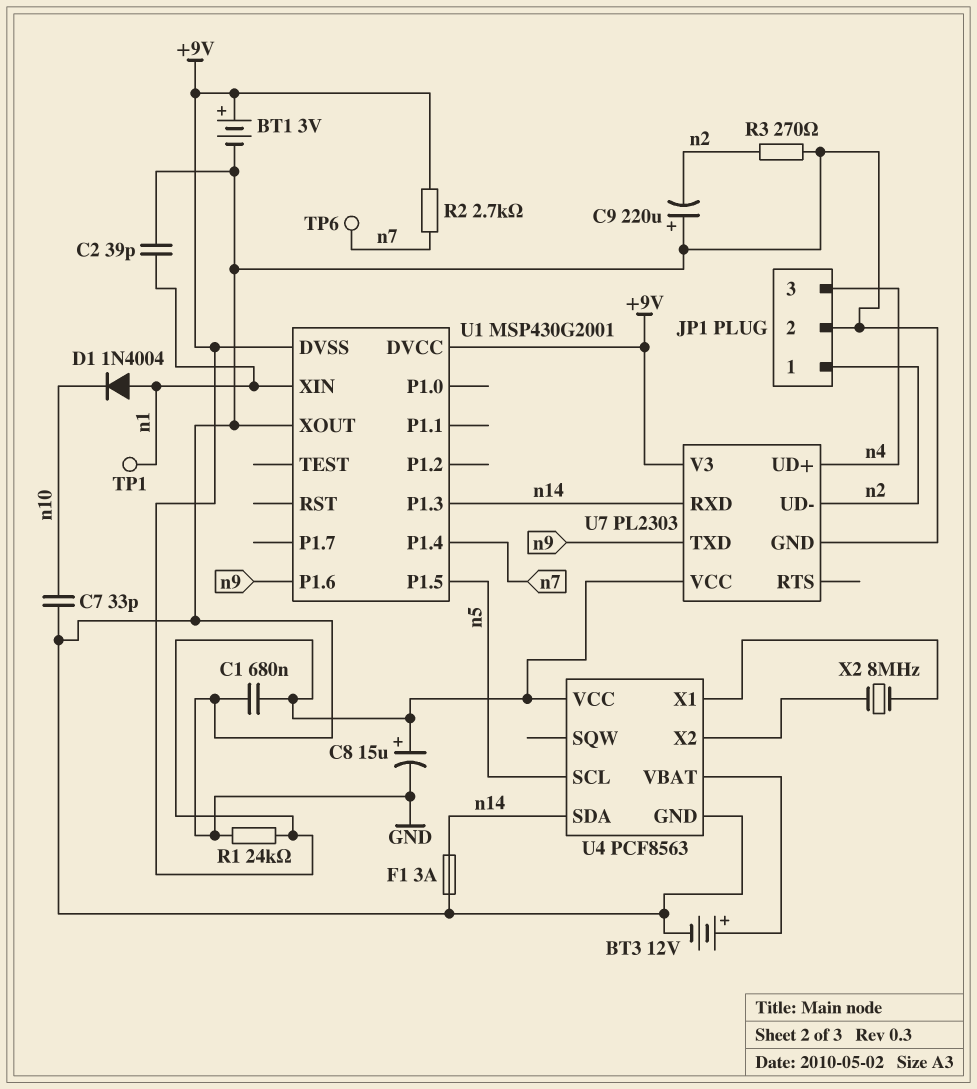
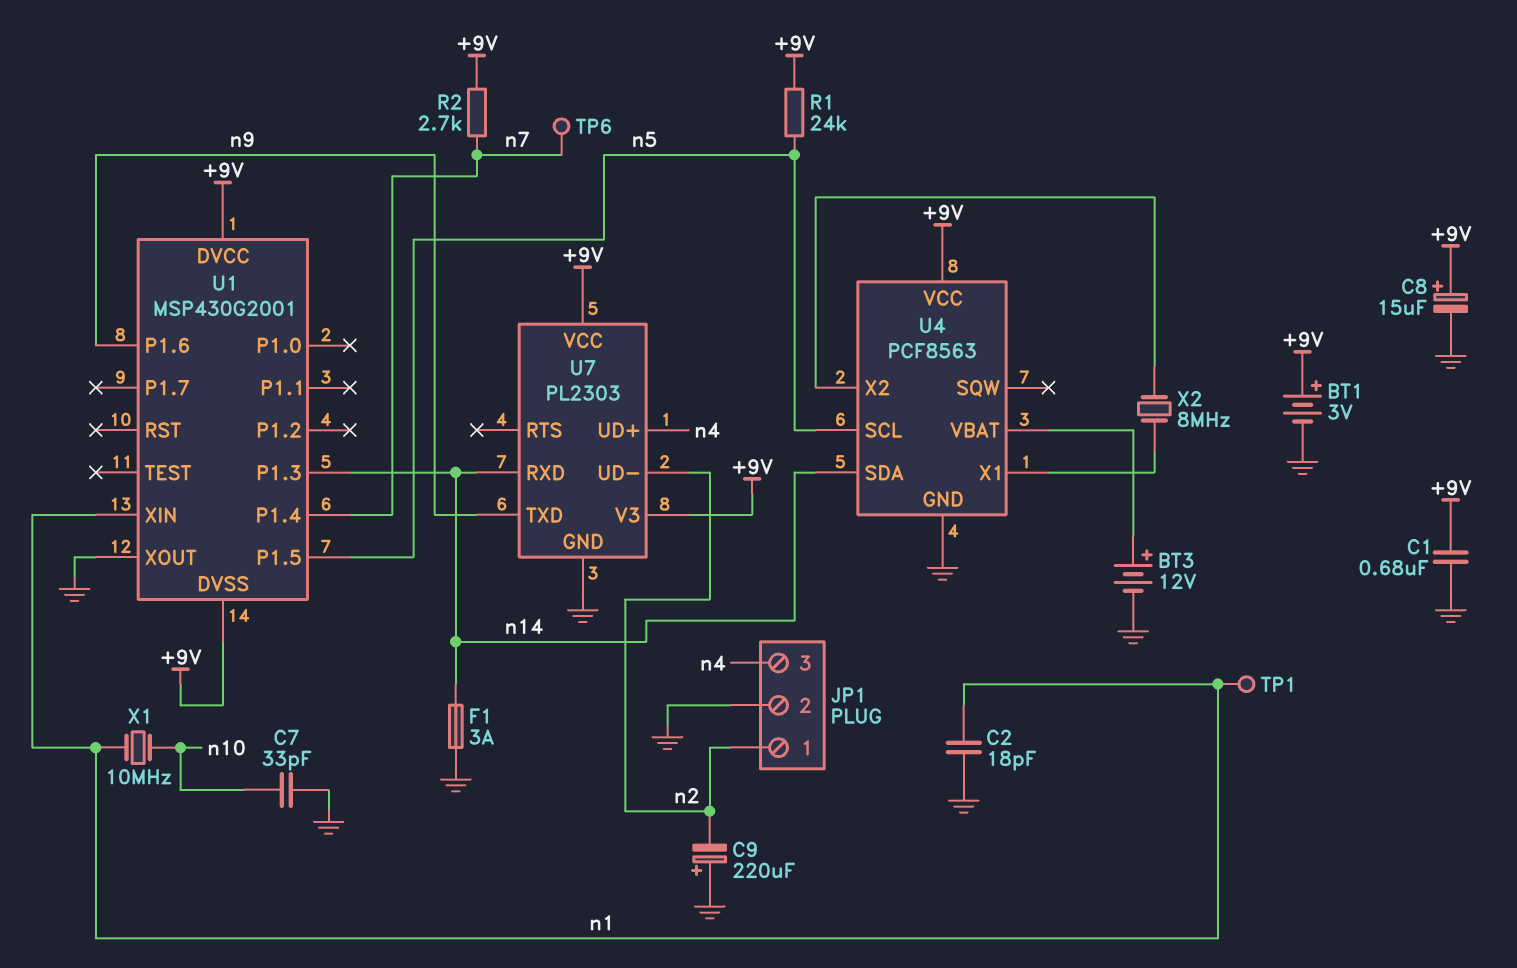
C2: 39pF (GND, n1) -> 18pF (GND, n1)
D1: diode 1N4004 (A n1, K n10) -> none
R1: 24k (+9V, GND) -> 24k (+9V, n5)
R3: 270 (GND, n2) -> none
X1: none -> 10MHz (n1, n10)

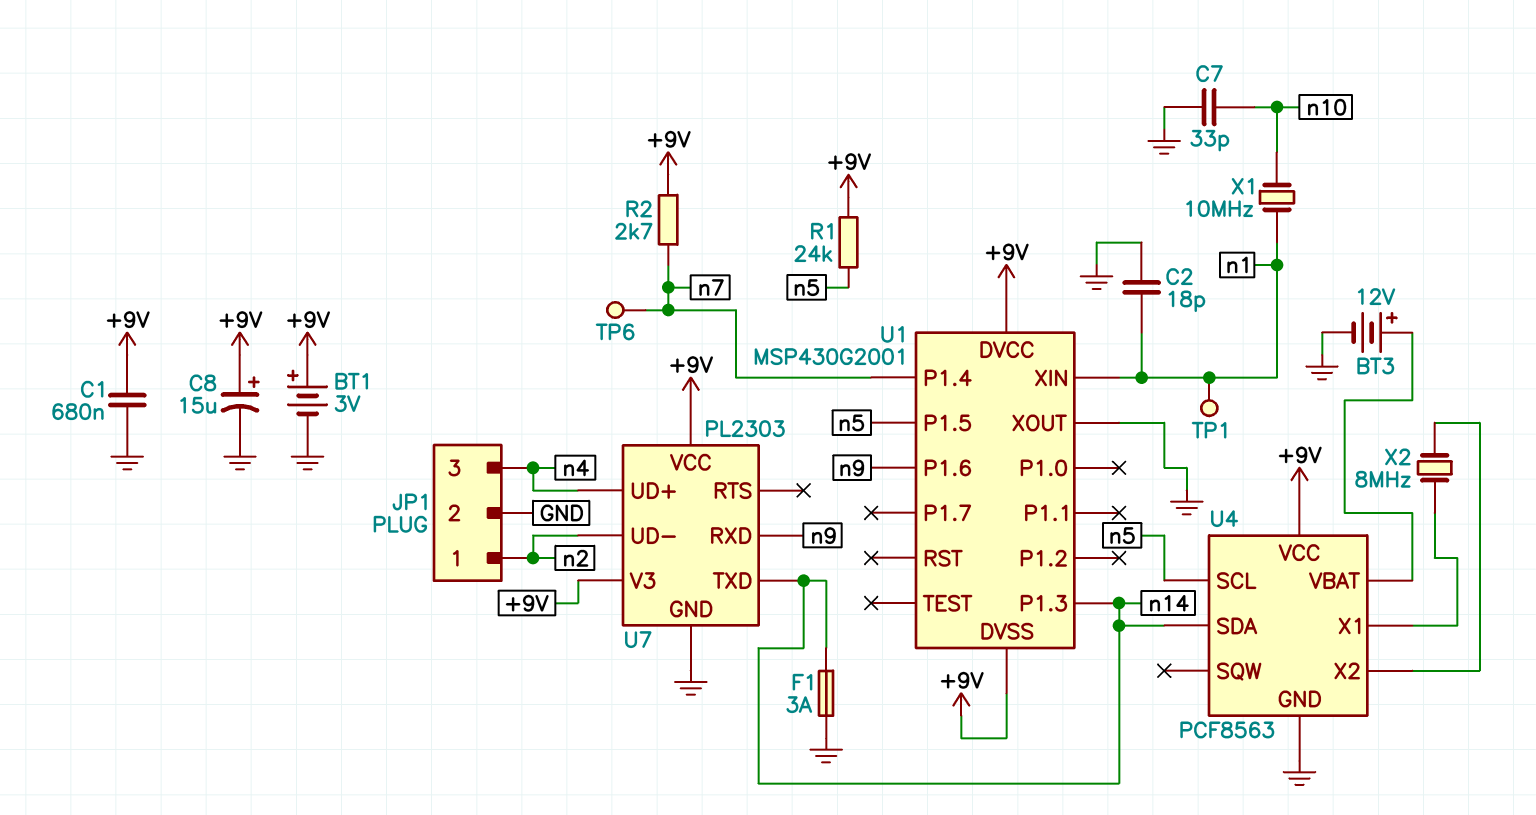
C9: 220uF (plus GND, minus n2) -> none
U7 pin RXD: n14 -> n9
U7 pin TXD: n9 -> n14

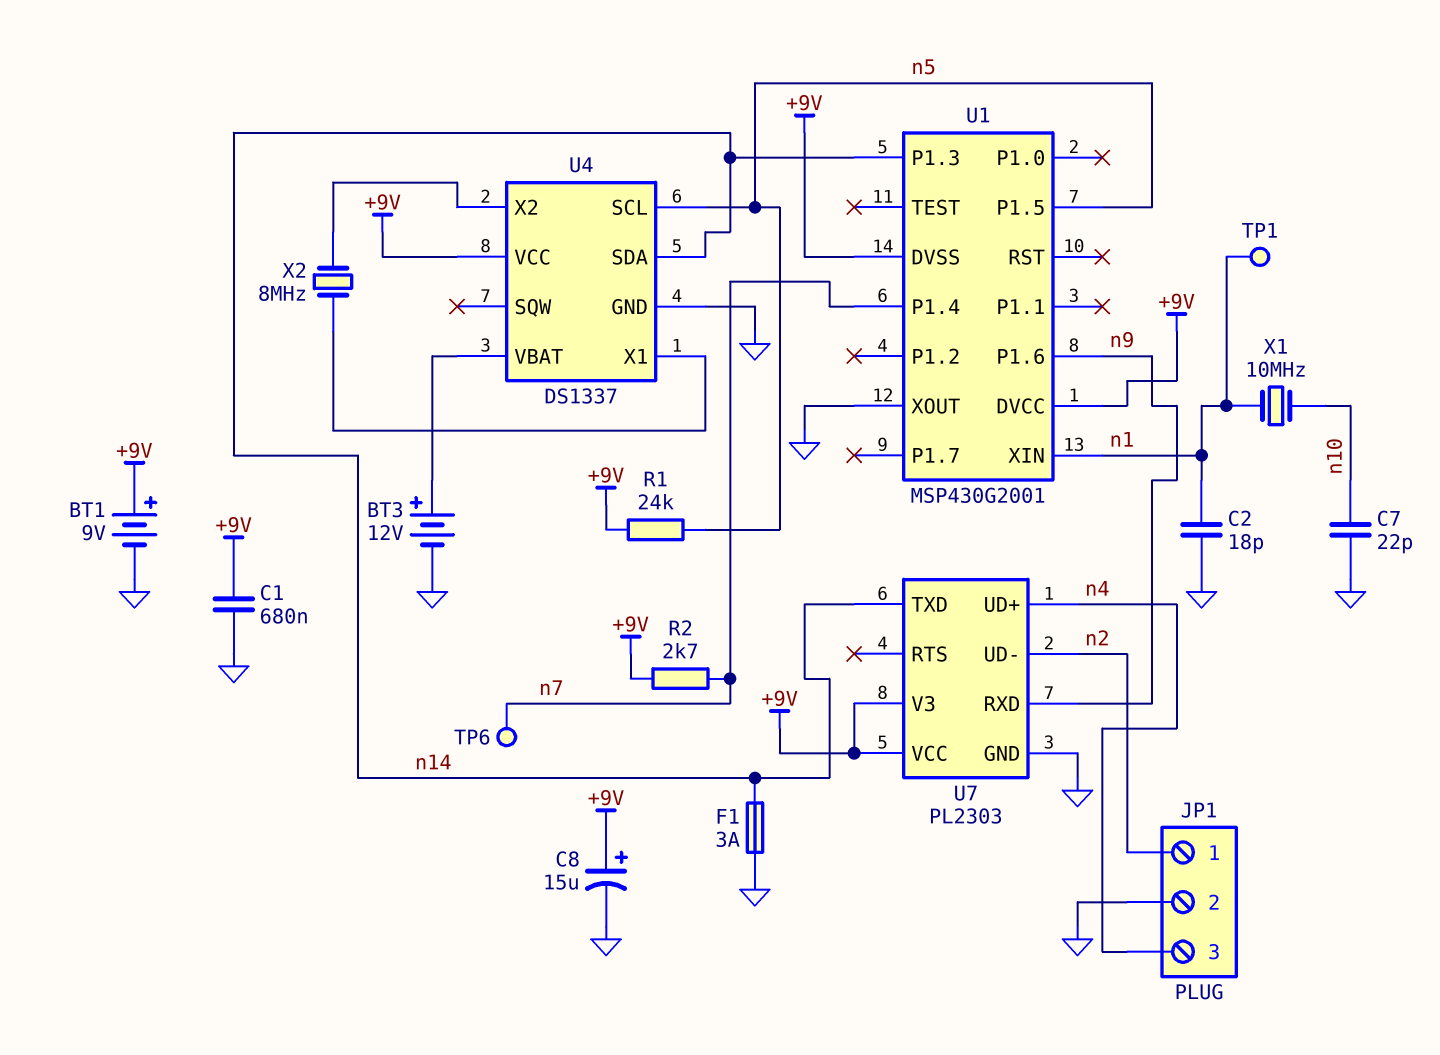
BT1: 3V (plus +9V, minus GND) -> 9V (plus +9V, minus GND)
C7: 33pF (GND, n10) -> 22pF (GND, n10)
U4: PCF8563 -> DS1337

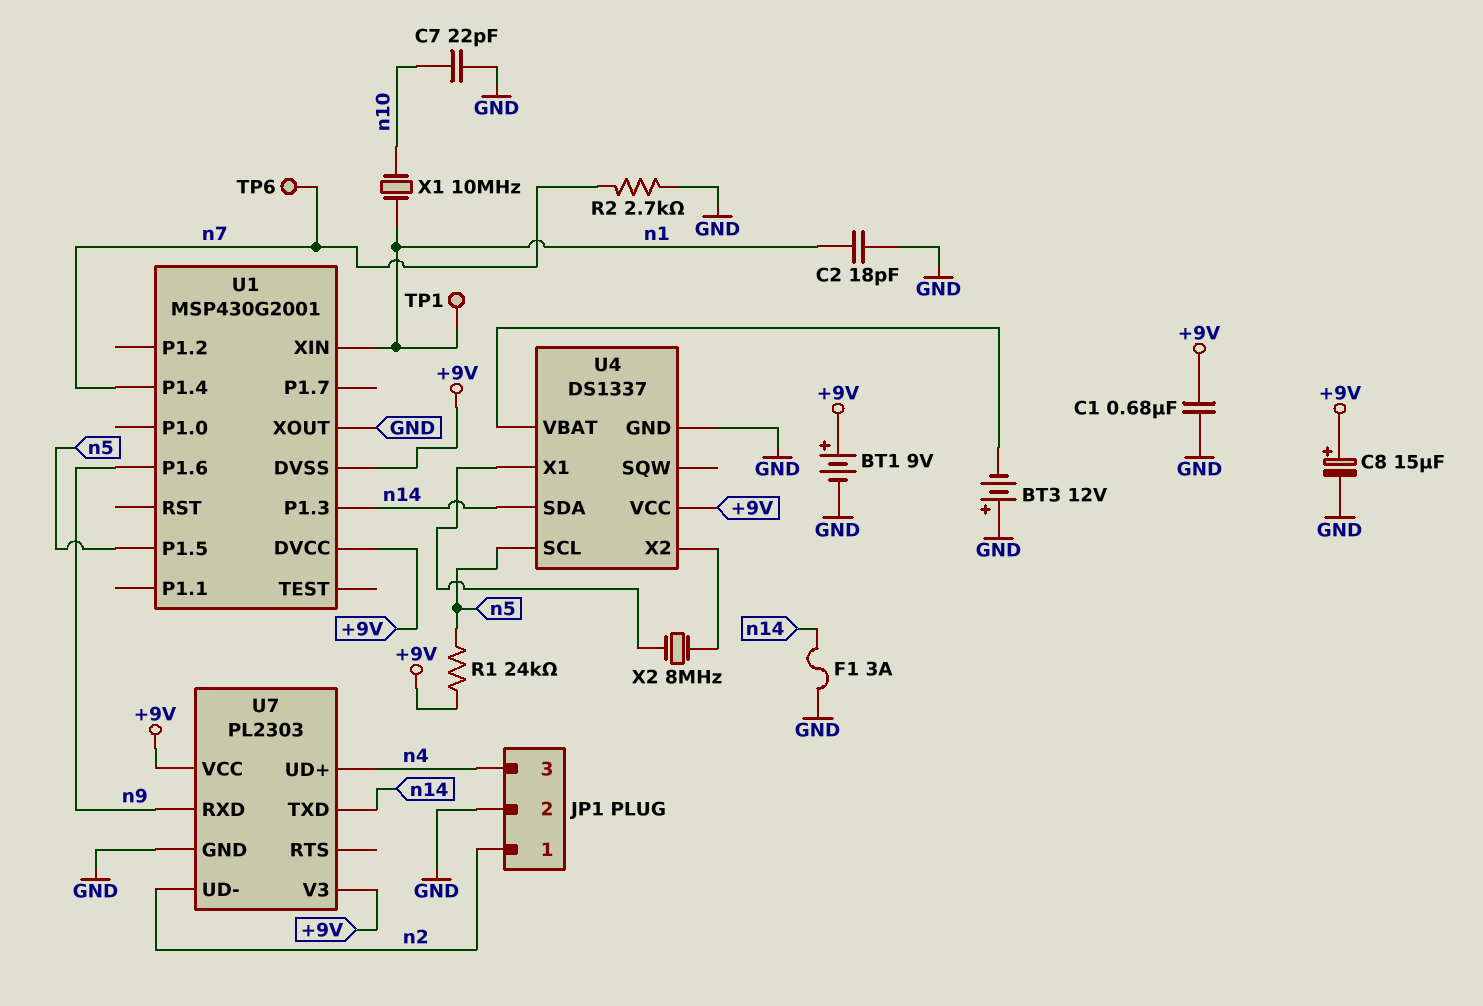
BT3: 12V (plus U4/VBAT, minus GND) -> 12V (plus GND, minus U4/VBAT)
R2: 2.7k (+9V, n7) -> 2.7k (GND, n7)

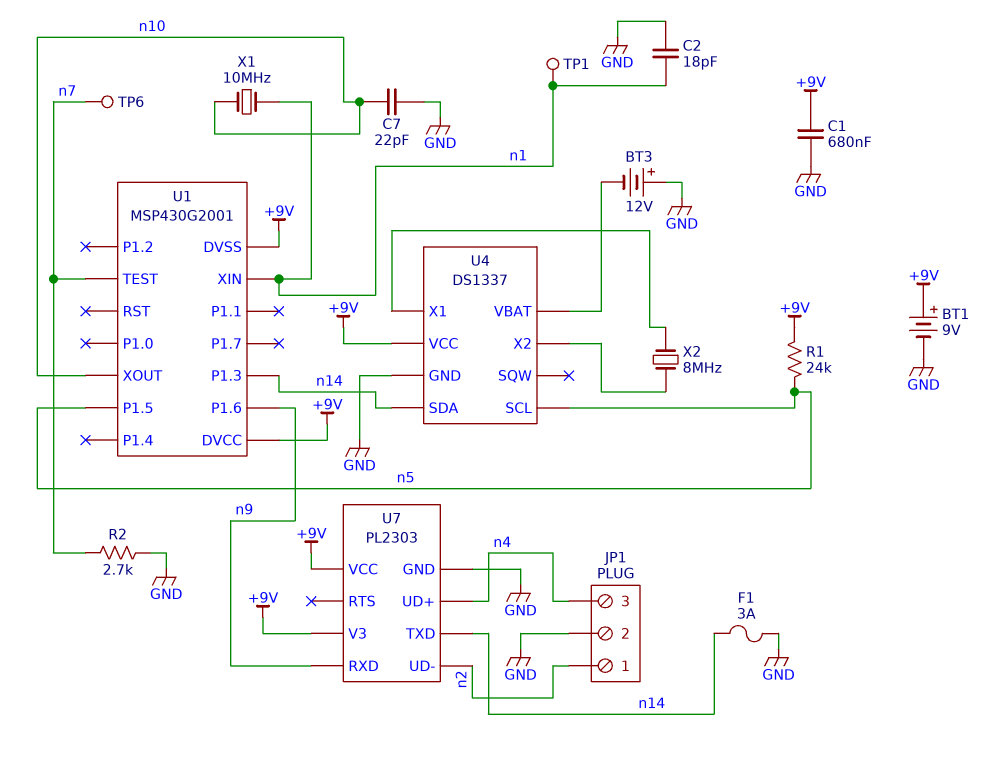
C8: 15uF (plus +9V, minus GND) -> none
U1 pin P1.4: n7 -> none
U1 pin TEST: none -> n7
U1 pin XOUT: GND -> n10

